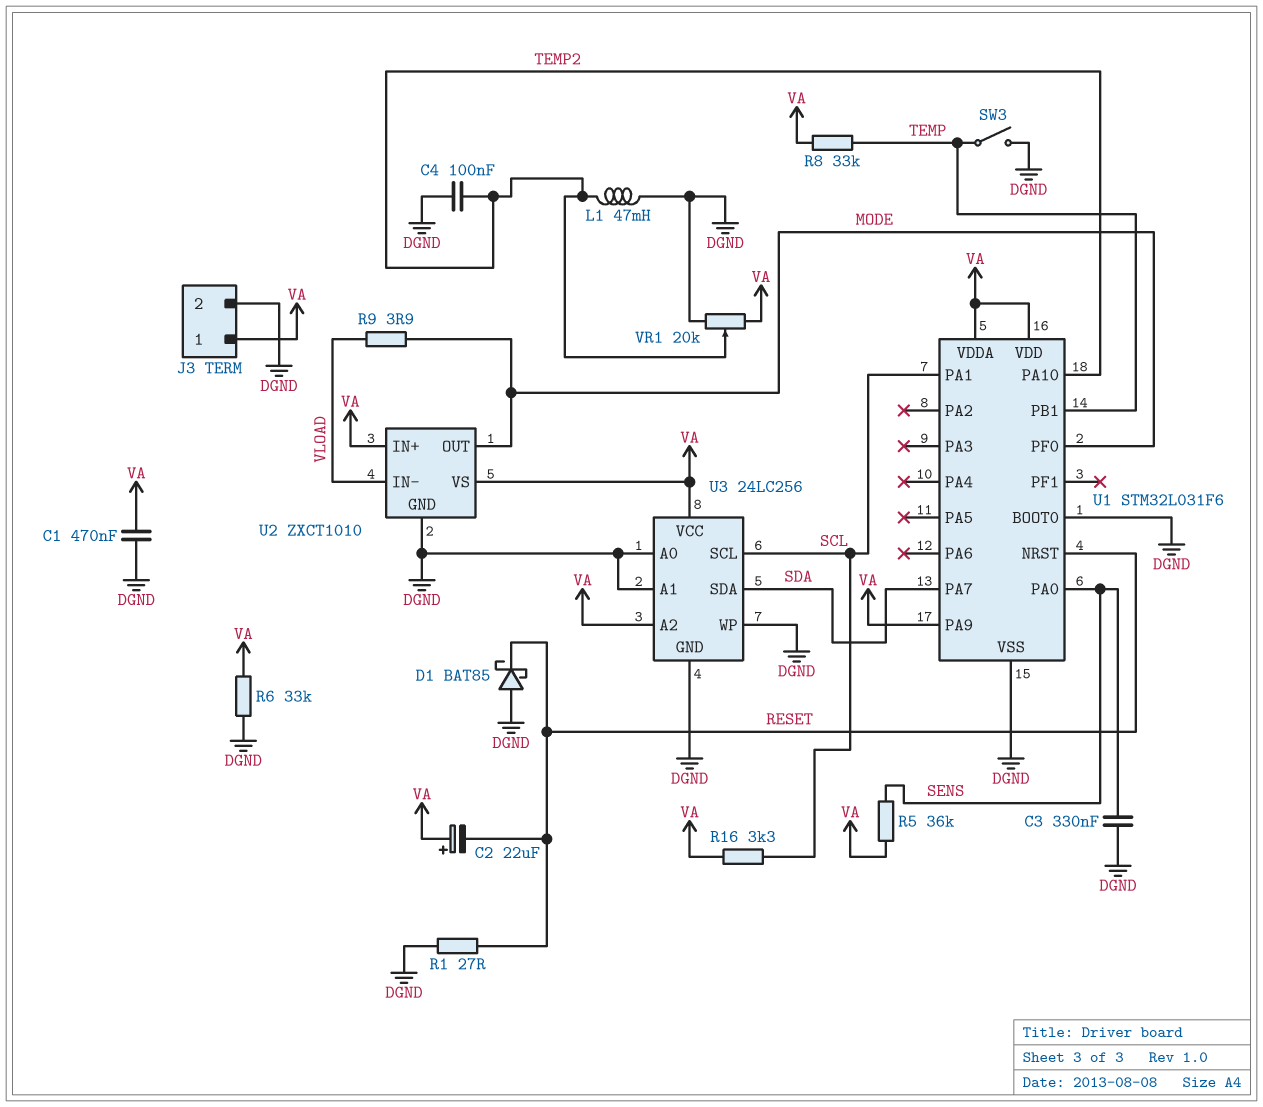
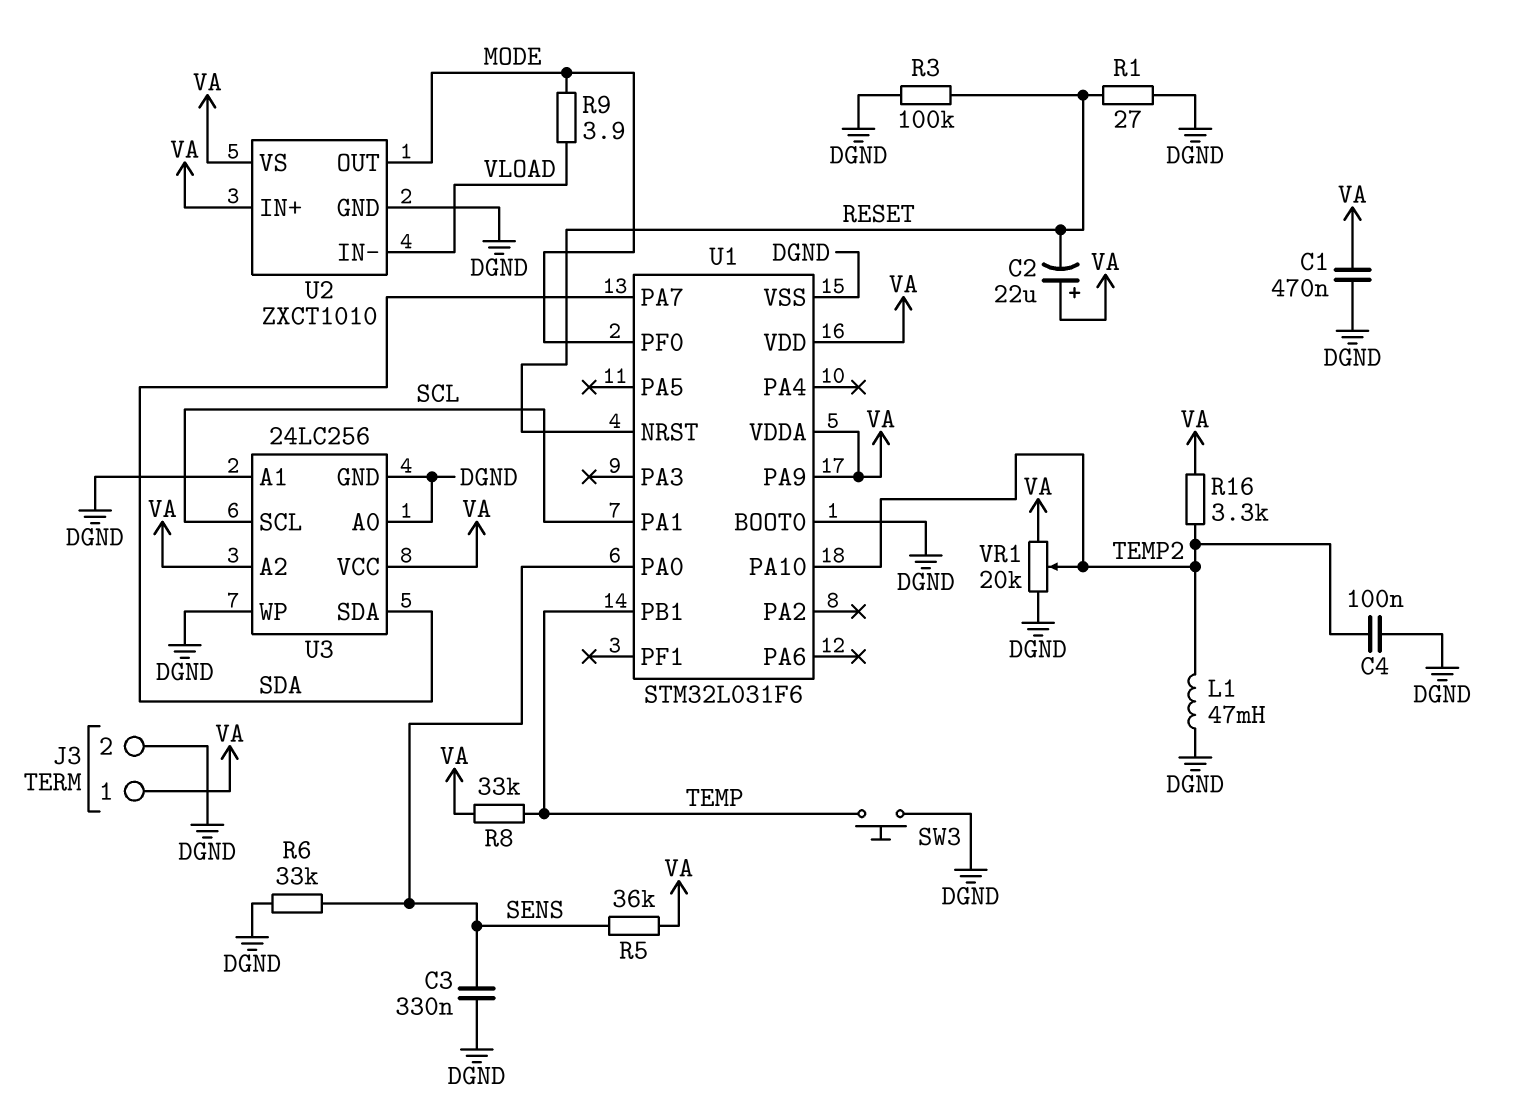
D1: schottky BAT85 (A DGND, K RESET) -> none
R3: none -> 100k (DGND, RESET)
R6: 33k (DGND, VA) -> 33k (DGND, SENS)
R16: 3.3k (SCL, VA) -> 3.3k (TEMP2, VA)
SW3: switch (DGND, TEMP) -> button (DGND, TEMP)

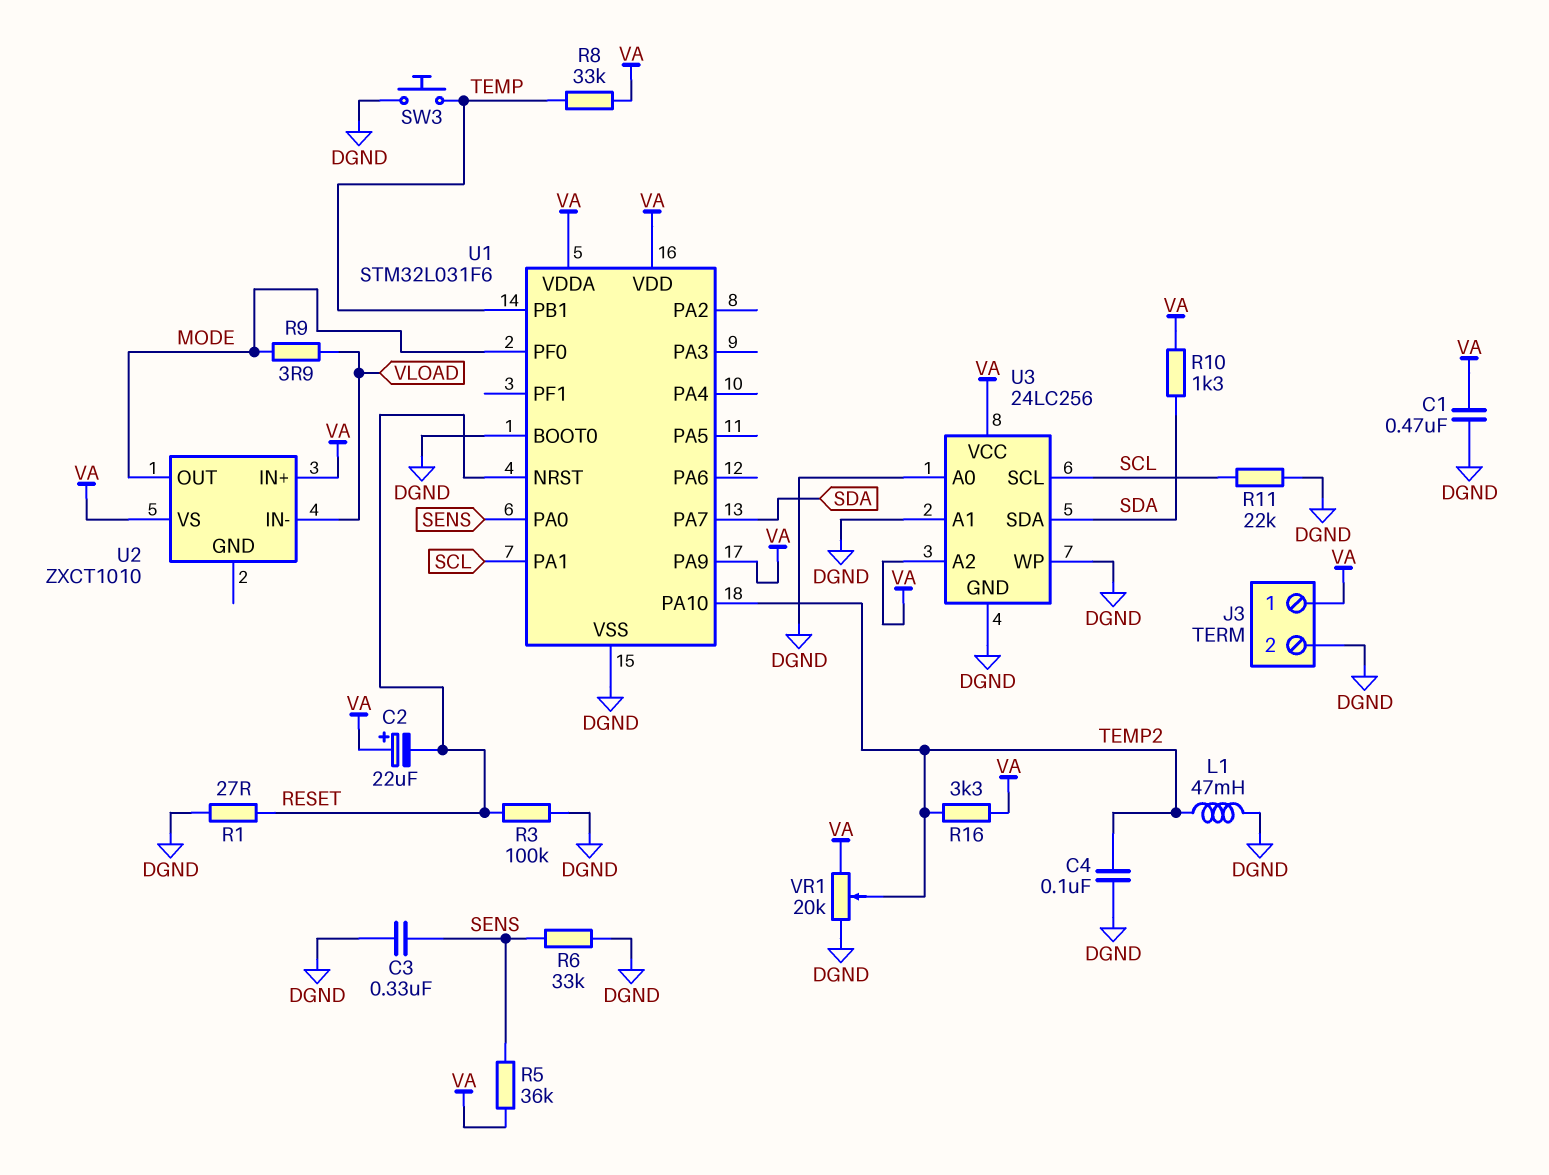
R10: none -> 1.3k (SDA, VA)
R11: none -> 22k (DGND, SCL)
U2 pin GND: DGND -> none

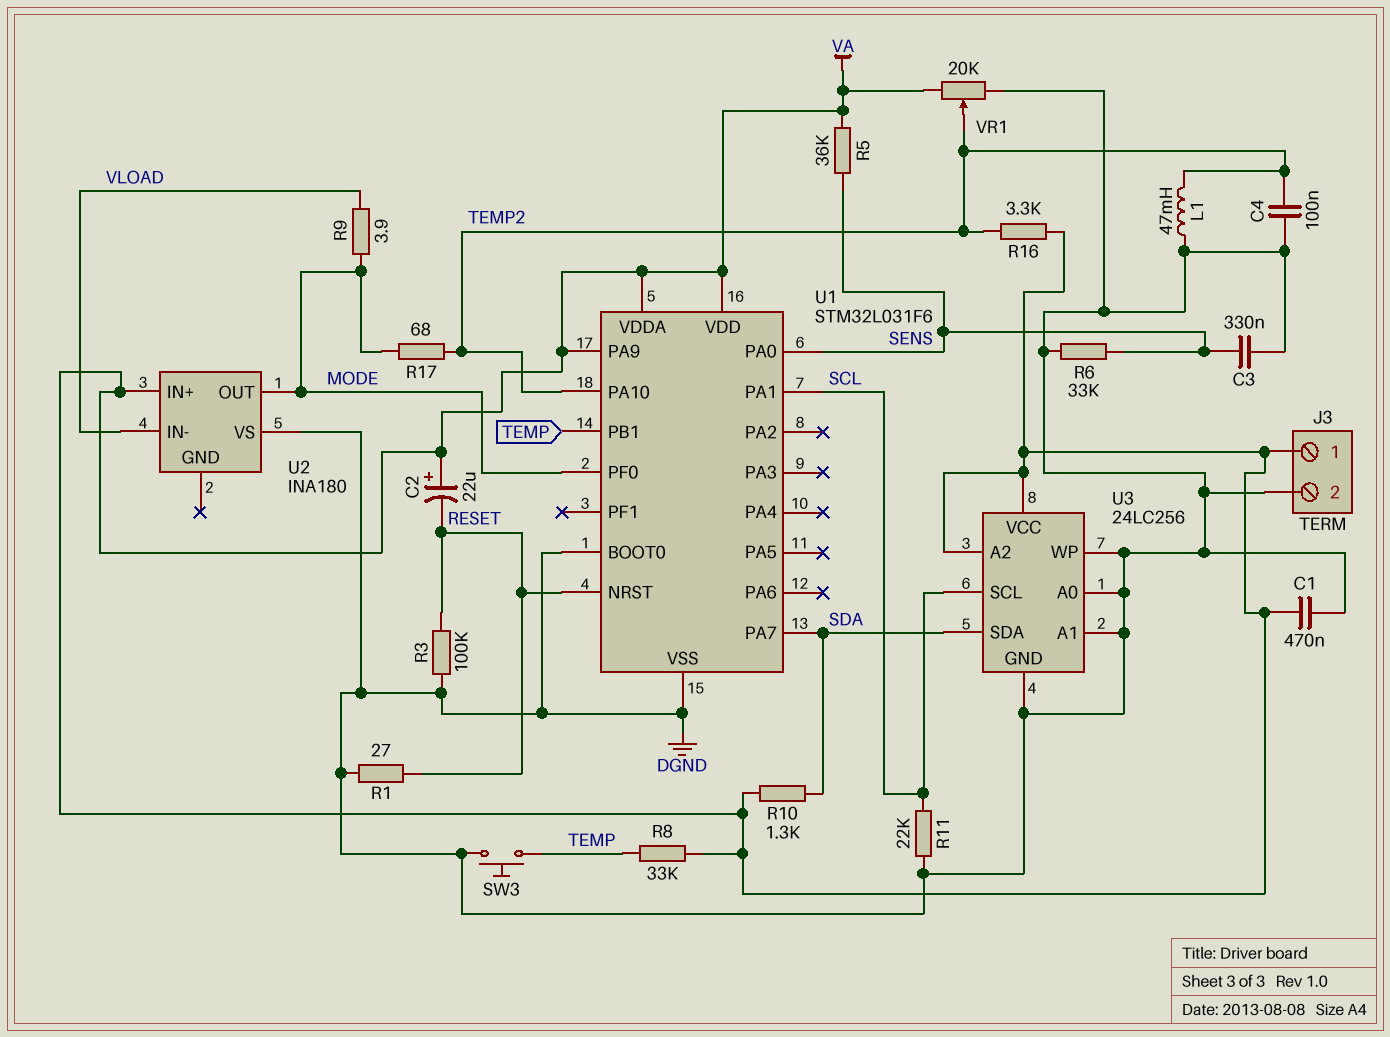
R17: none -> 68 (MODE, TEMP2)
U2: ZXCT1010 -> INA180
U2 pin VS: VA -> DGND

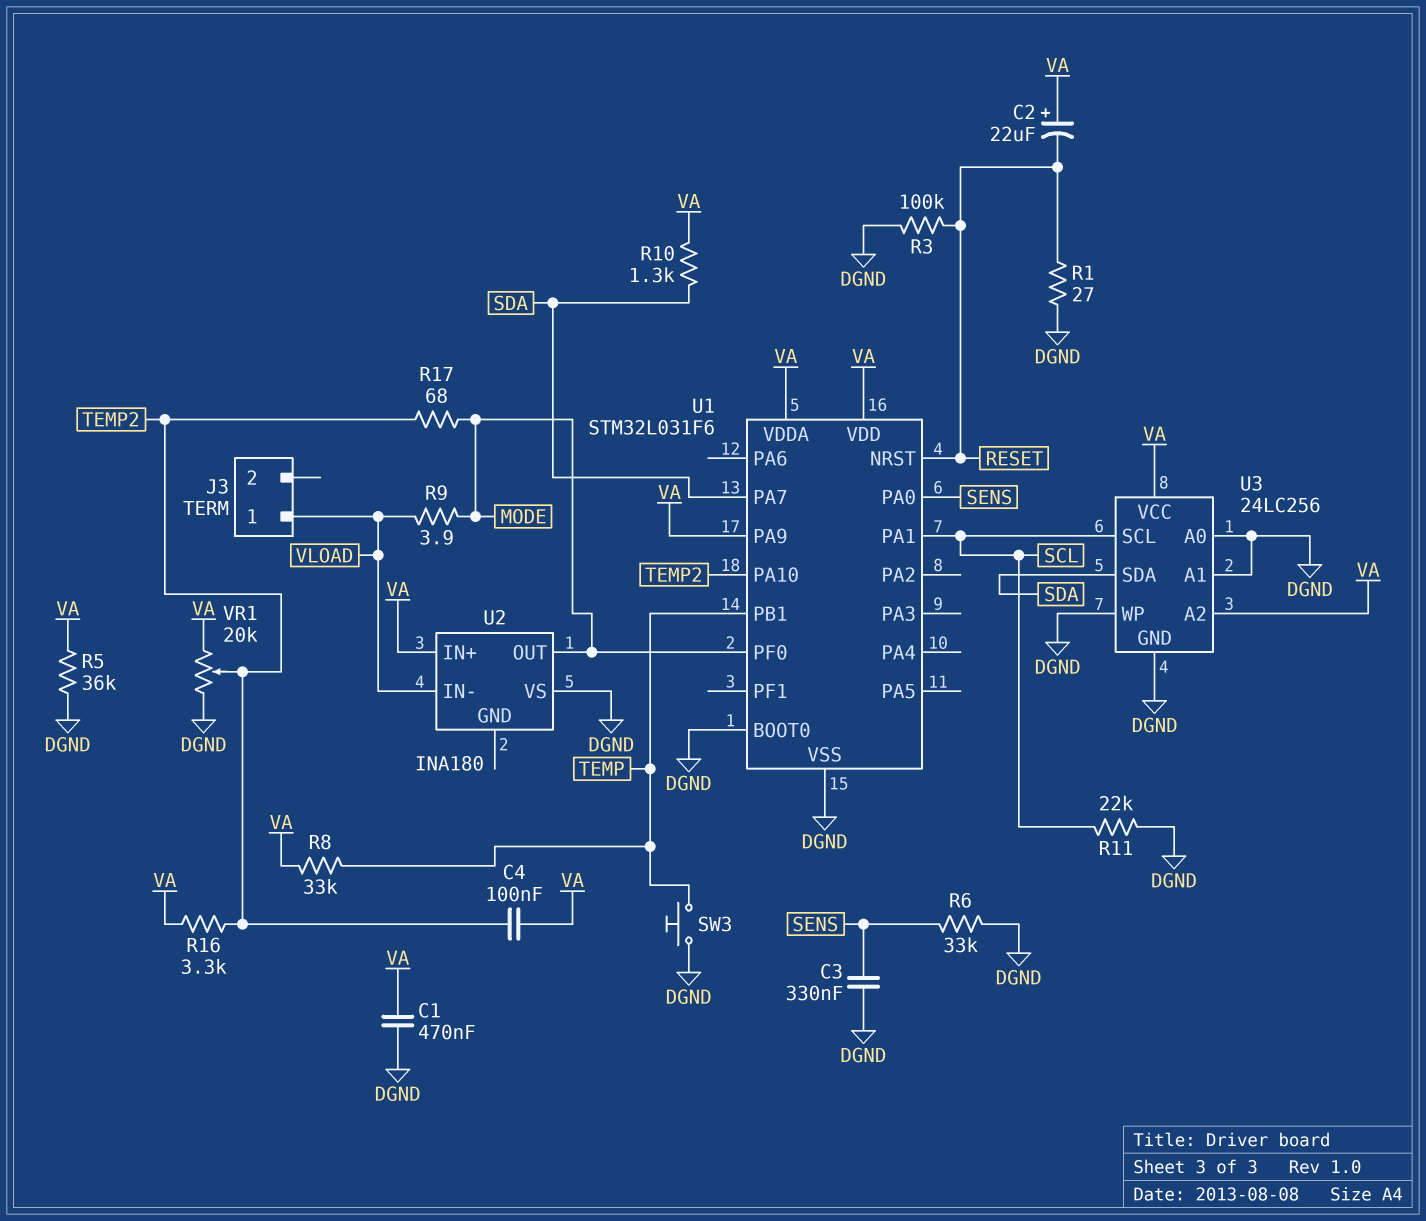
C4: 100nF (DGND, TEMP2) -> 100nF (TEMP2, VA)
J3 pin 1: VA -> VLOAD
J3 pin 2: DGND -> none
L1: 47mH (DGND, TEMP2) -> none
R5: 36k (SENS, VA) -> 36k (DGND, VA)

